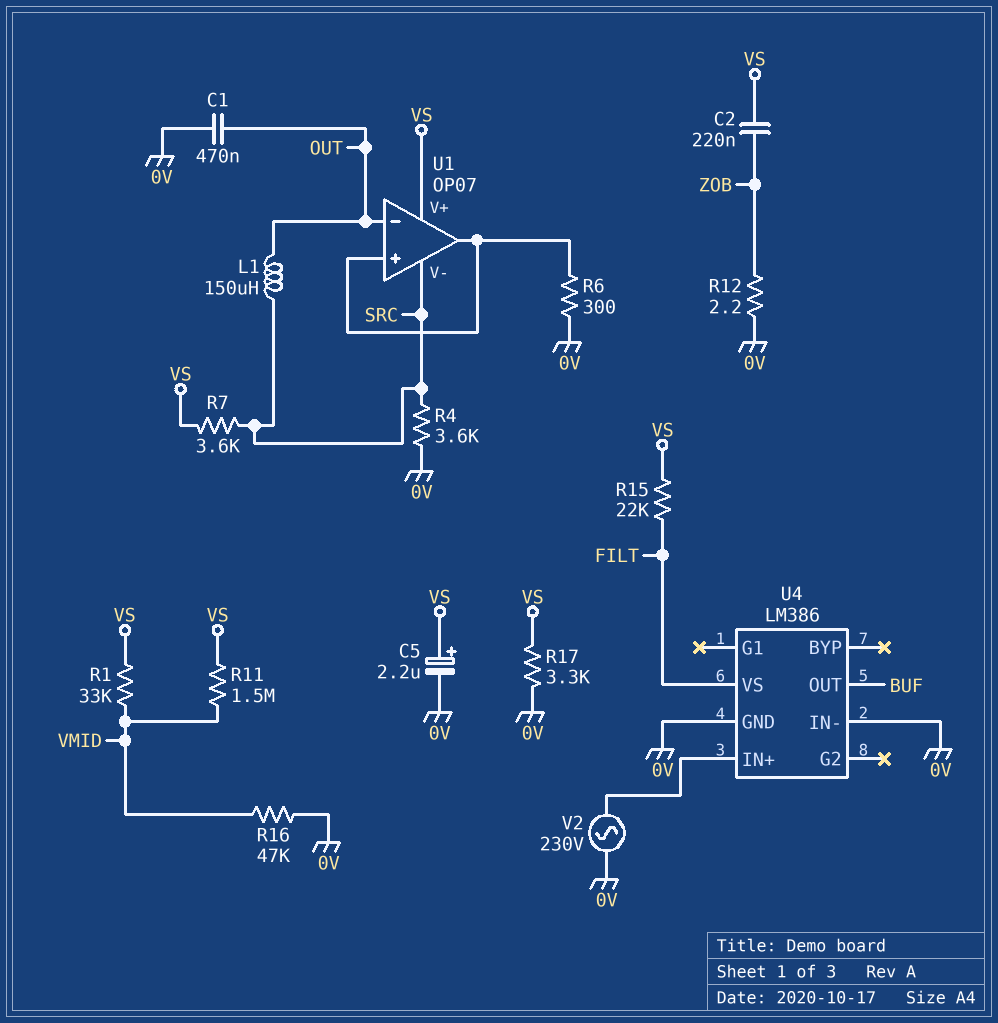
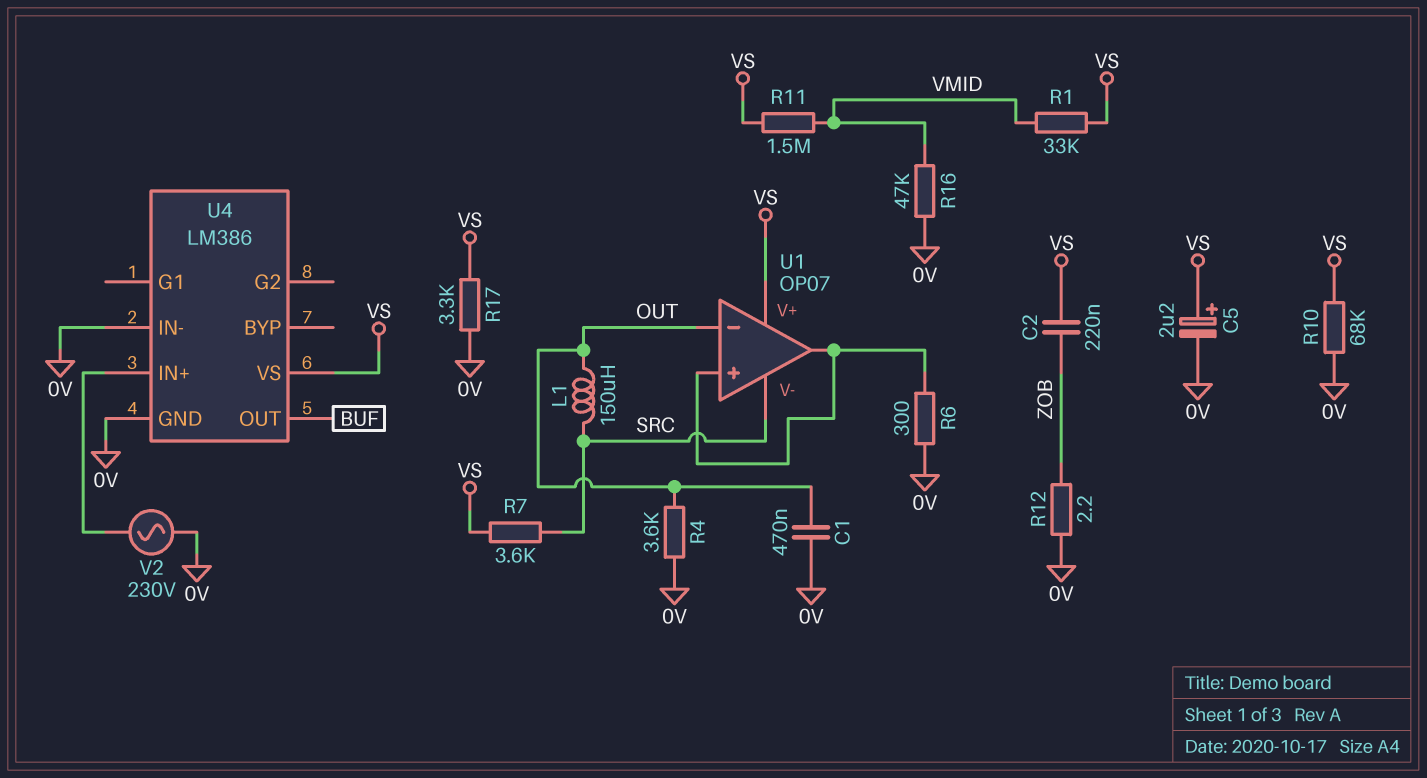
R4: 3.6k (0V, SRC) -> 3.6k (0V, OUT)
R10: none -> 68k (0V, VS)
R15: 22k (FILT, VS) -> none
U4 pin VS: FILT -> VS

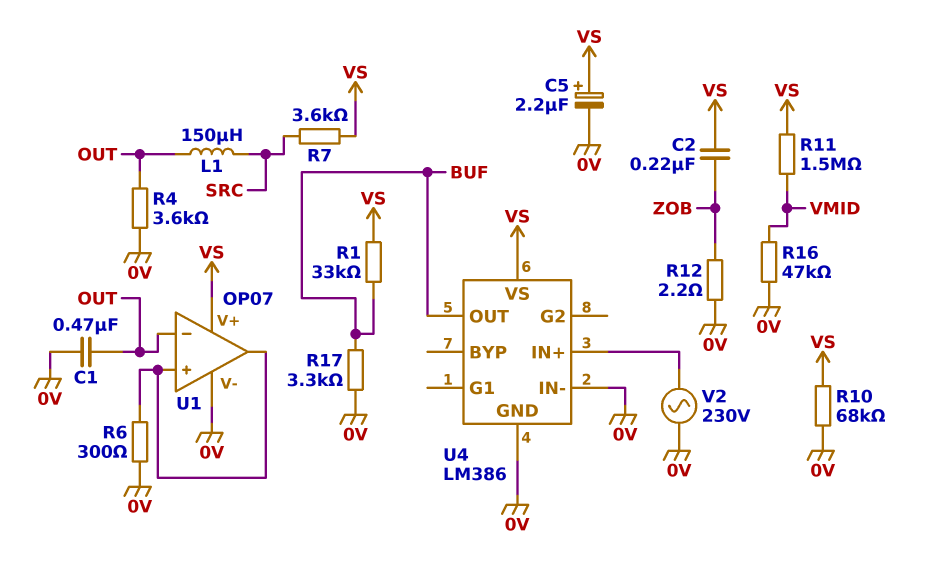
R1: 33k (VMID, VS) -> 33k (BUF, VS)
R17: 3.3k (0V, VS) -> 3.3k (0V, BUF)
U1 pin V-: SRC -> 0V

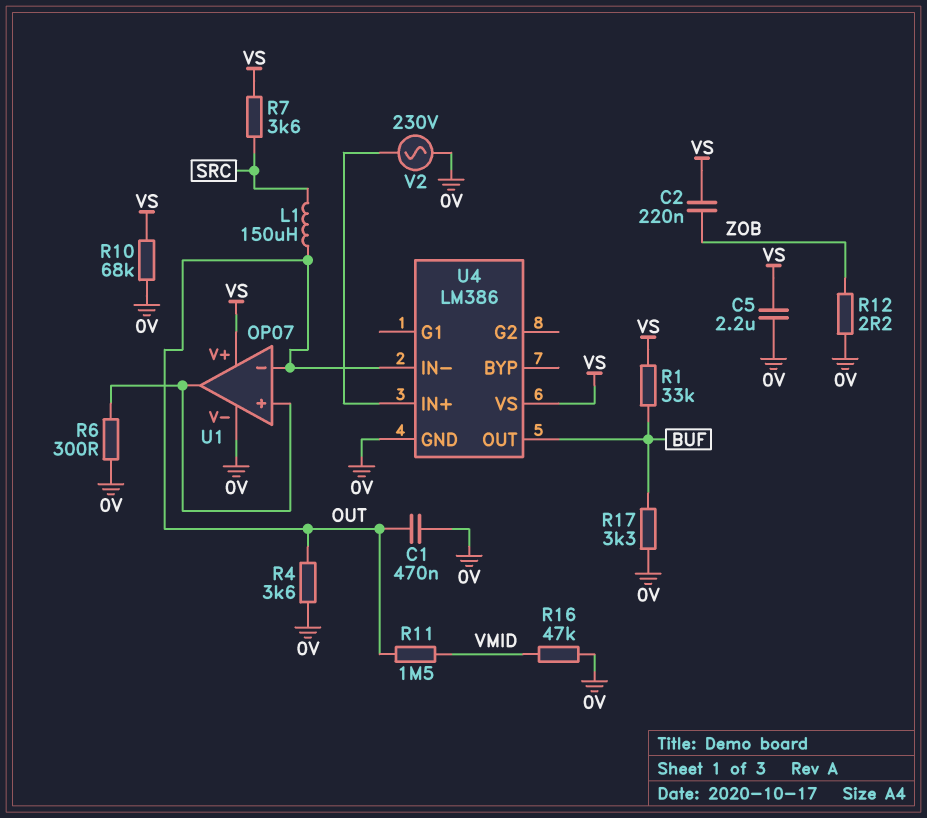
C5: 2.2uF (plus VS, minus 0V) -> 2.2uF (0V, VS)
R11: 1.5M (VMID, VS) -> 1.5M (OUT, VMID)
U4 pin IN-: 0V -> OUT

